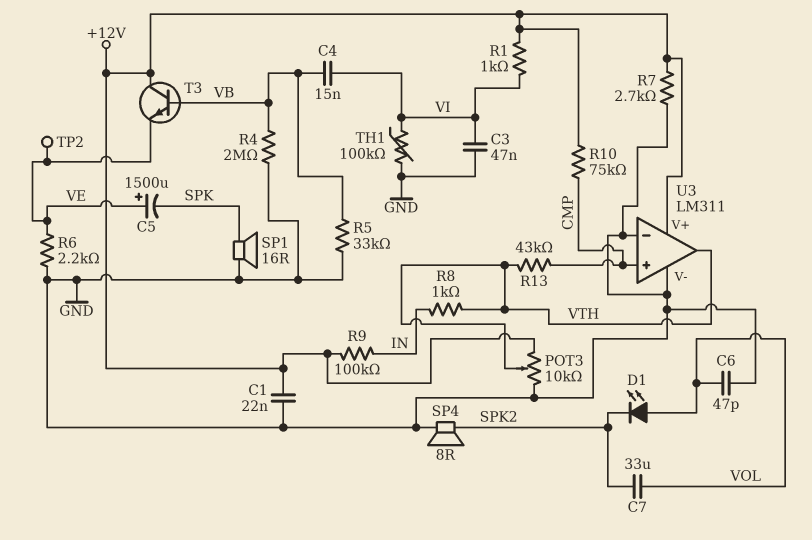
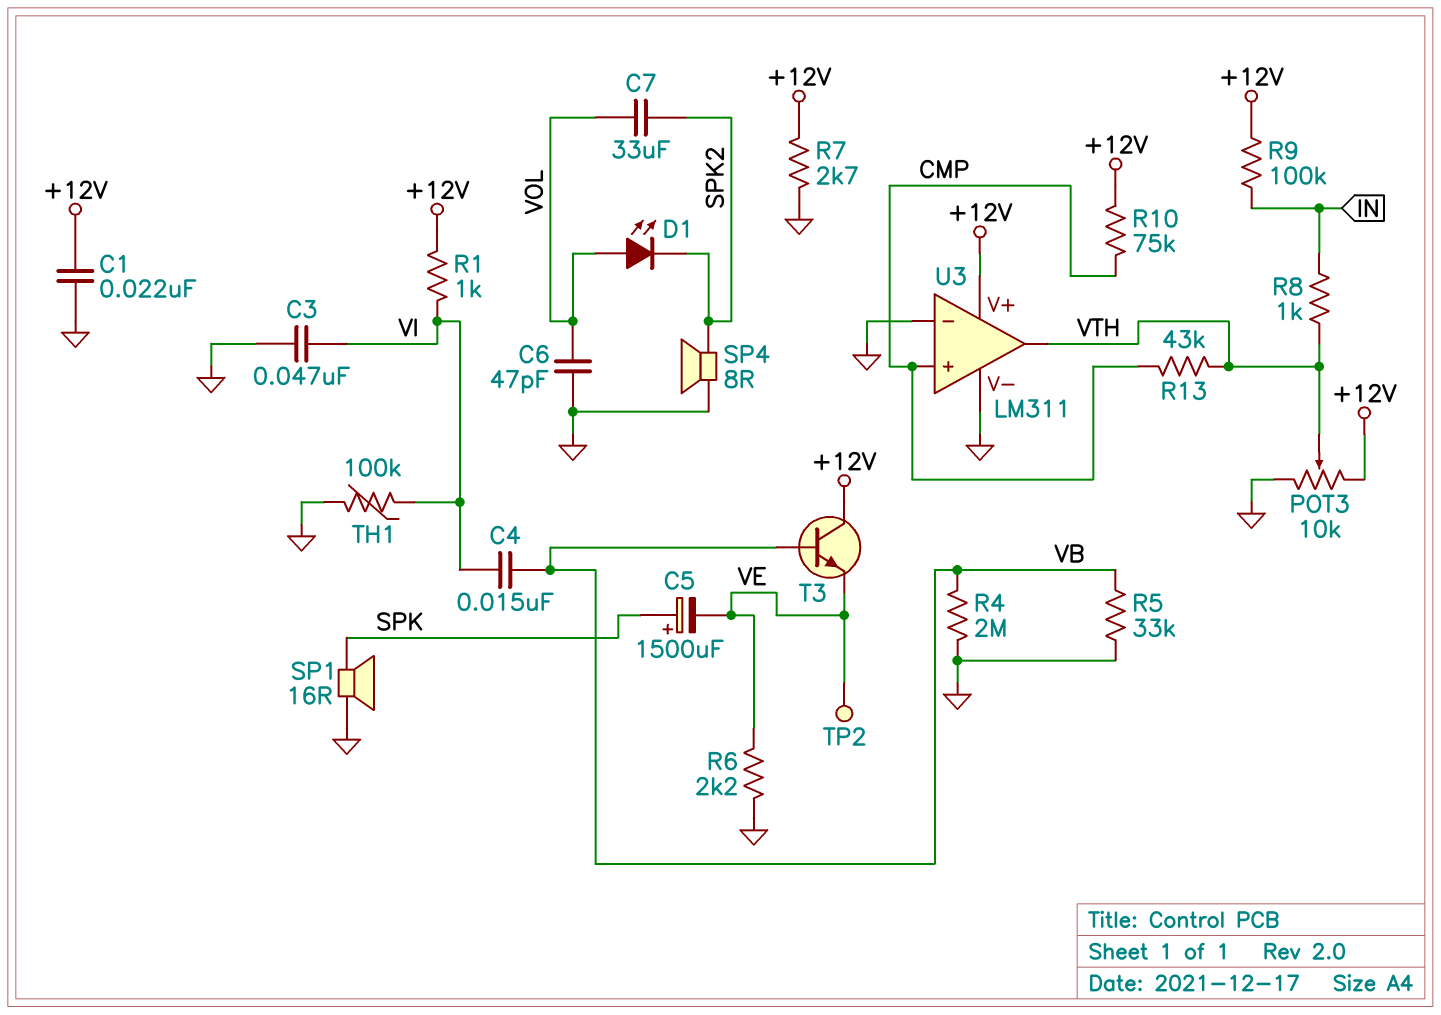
C5: 1500uF (plus VE, minus SPK) -> 1500uF (plus SPK, minus VE)

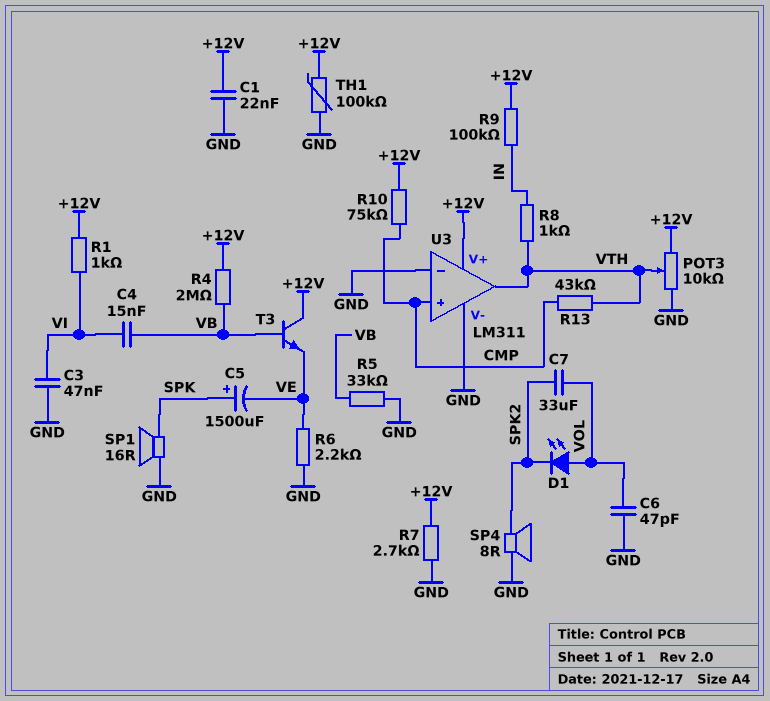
R4: 2M (GND, VB) -> 2M (+12V, VB)
TH1: 100k (GND, VI) -> 100k (+12V, GND)
TP2: test point (VE) -> none

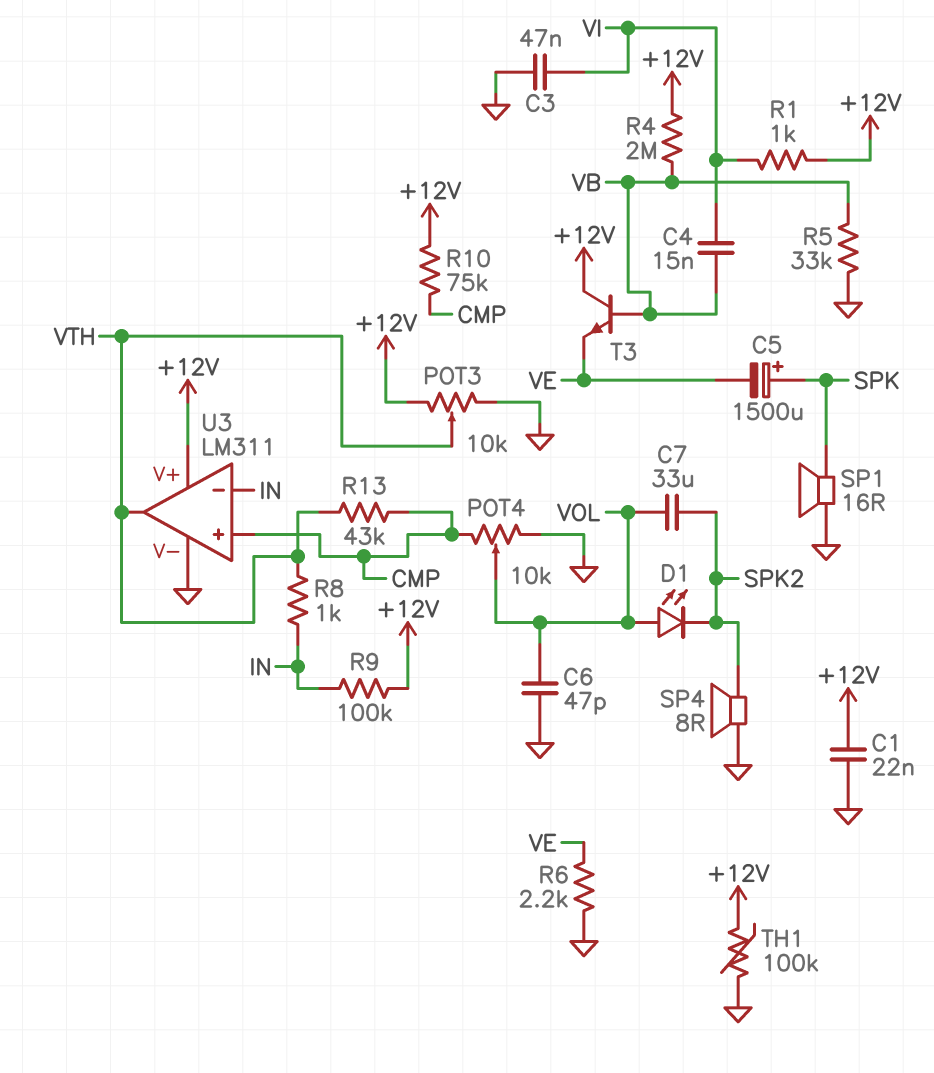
POT4: none -> 10k (CMP, GND, wiper VOL)
R7: 2.7k (+12V, GND) -> none
U3 pin in-: GND -> IN

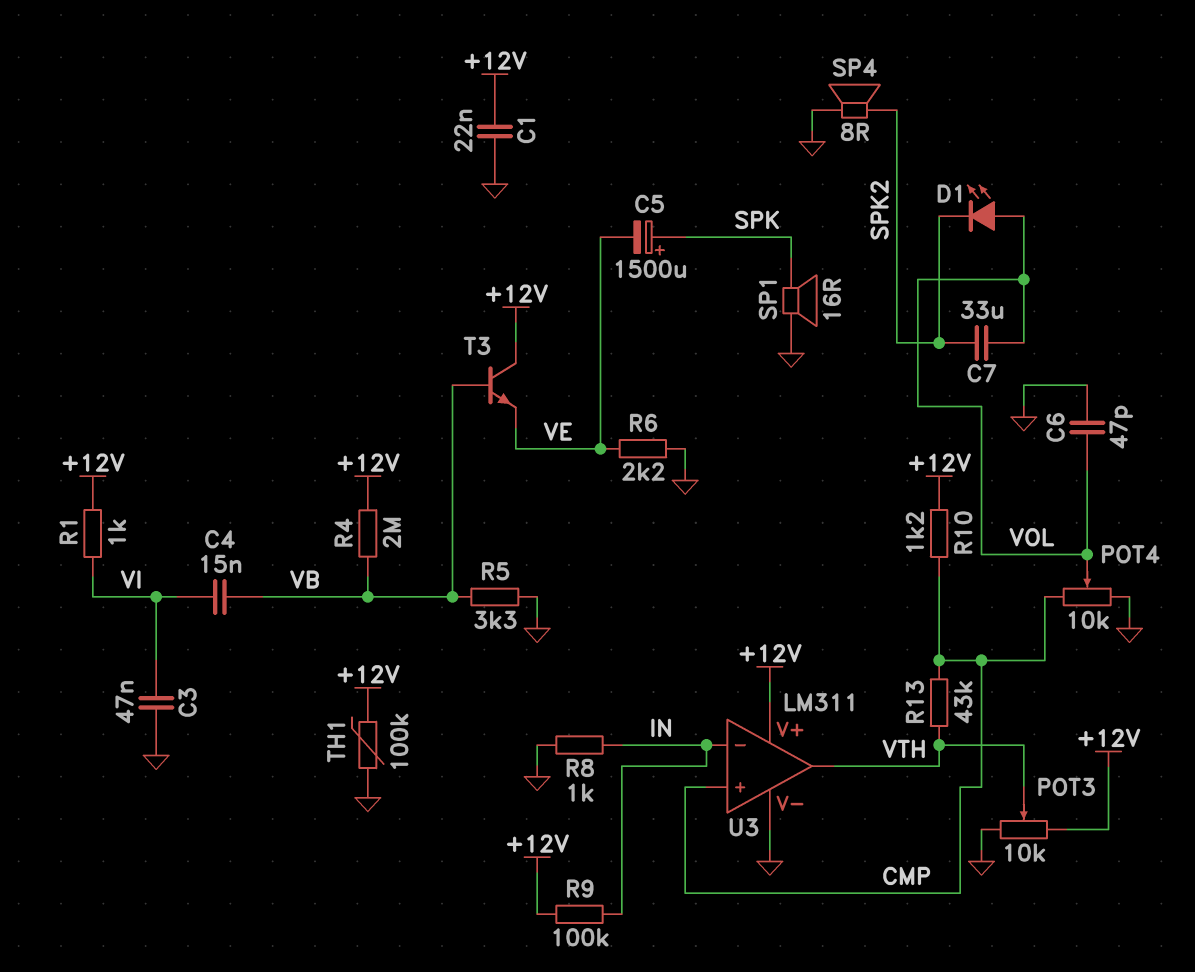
R5: 33k (GND, VB) -> 3.3k (GND, VB)
R8: 1k (IN, VTH) -> 1k (GND, IN)
R10: 75k (+12V, CMP) -> 1.2k (+12V, CMP)

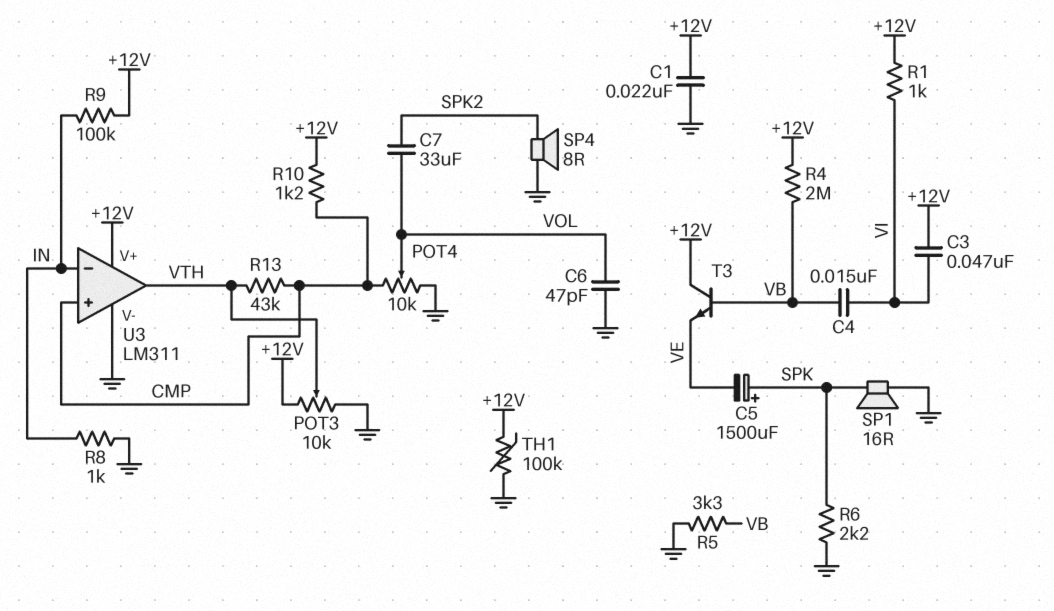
C3: 47nF (GND, VI) -> 47nF (+12V, VI)
D1: LED (A VOL, K SPK2) -> none
R6: 2.2k (GND, VE) -> 2.2k (GND, SPK)

